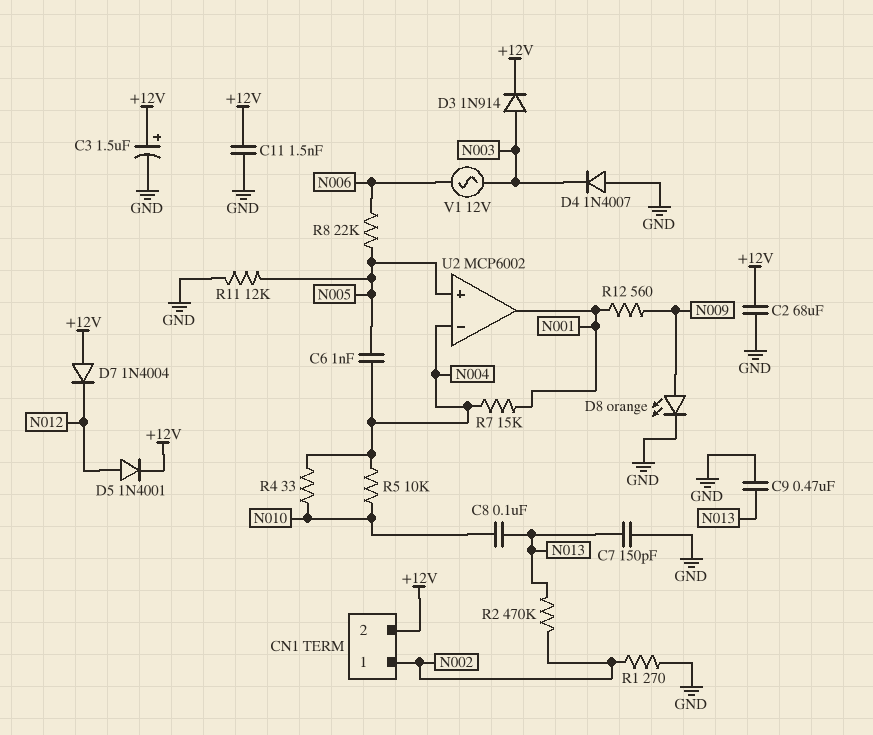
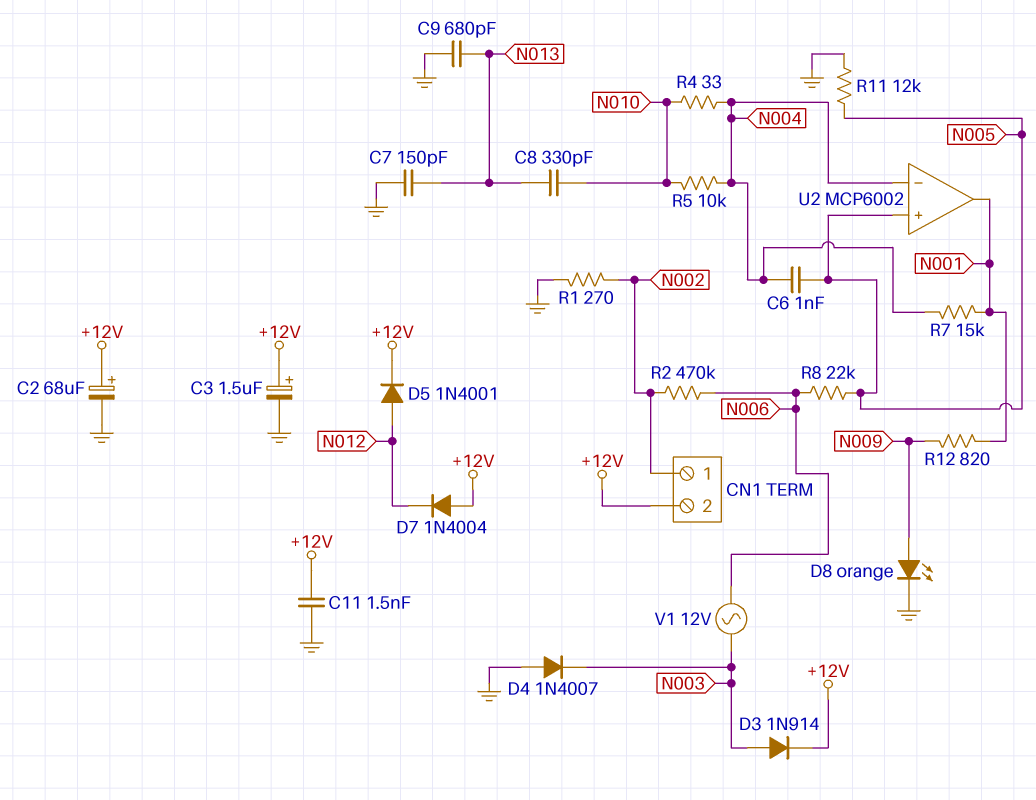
C2: 68uF (+12V, GND) -> 68uF (plus +12V, minus GND)
C8: 100nF (N010, N013) -> 330pF (N010, N013)
C9: 470nF (GND, N013) -> 680pF (GND, N013)
R2: 470k (N002, N013) -> 470k (N002, N006)
R12: 560 (N001, N009) -> 820 (N001, N009)

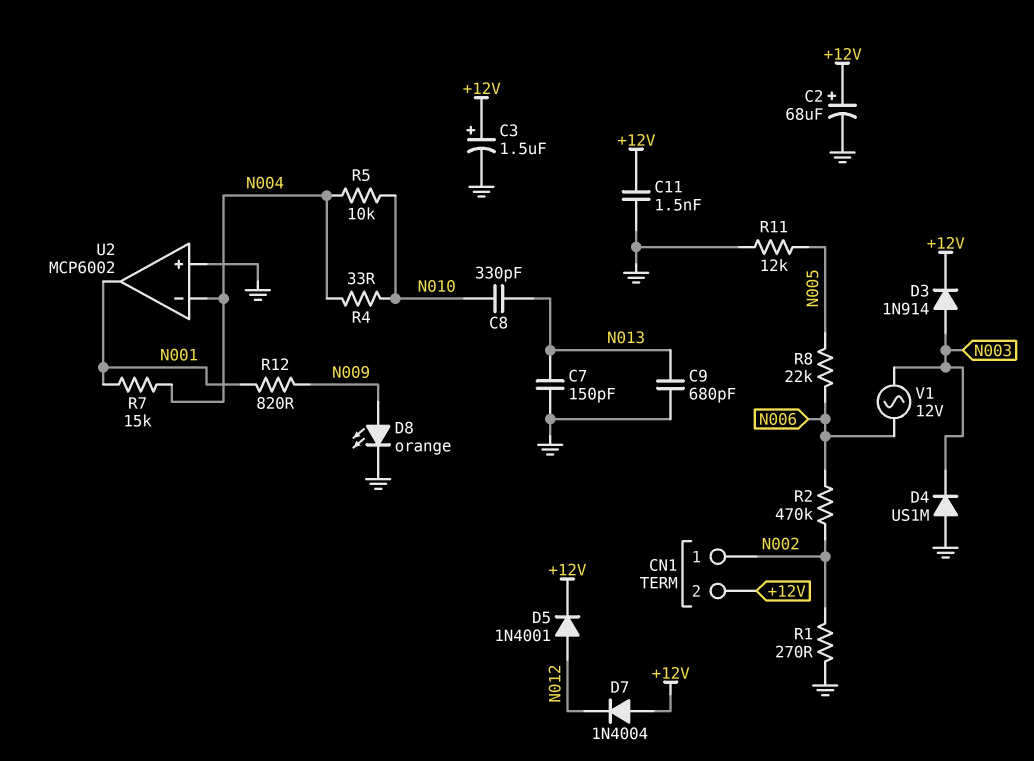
C6: 1nF (N004, N005) -> none
D4: diode 1N4007 (A GND, K N003) -> diode US1M (A GND, K N003)
U2 pin in+: N005 -> GND

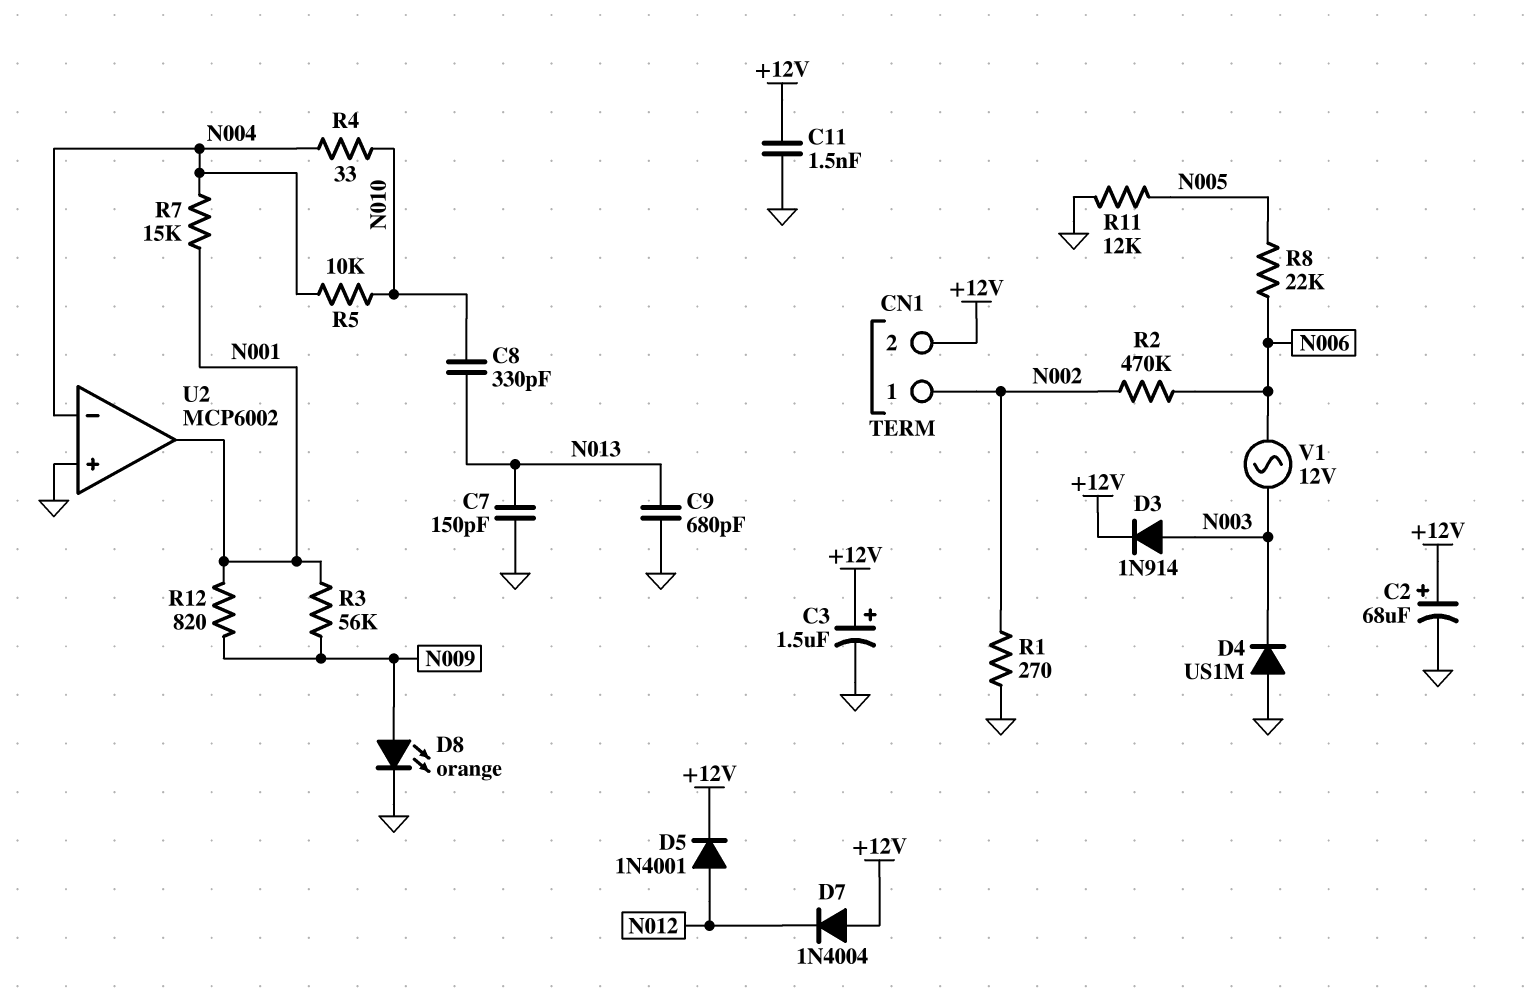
R3: none -> 56k (N001, N009)

